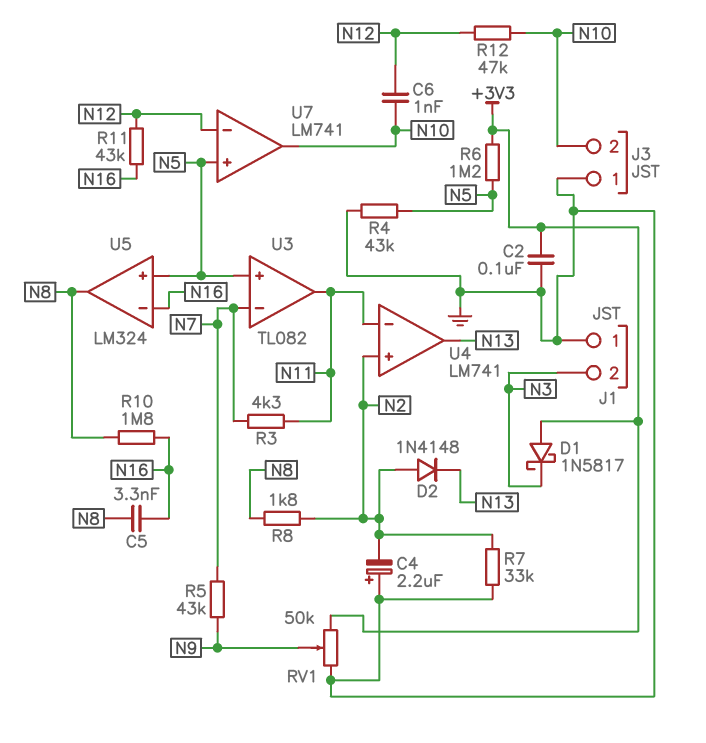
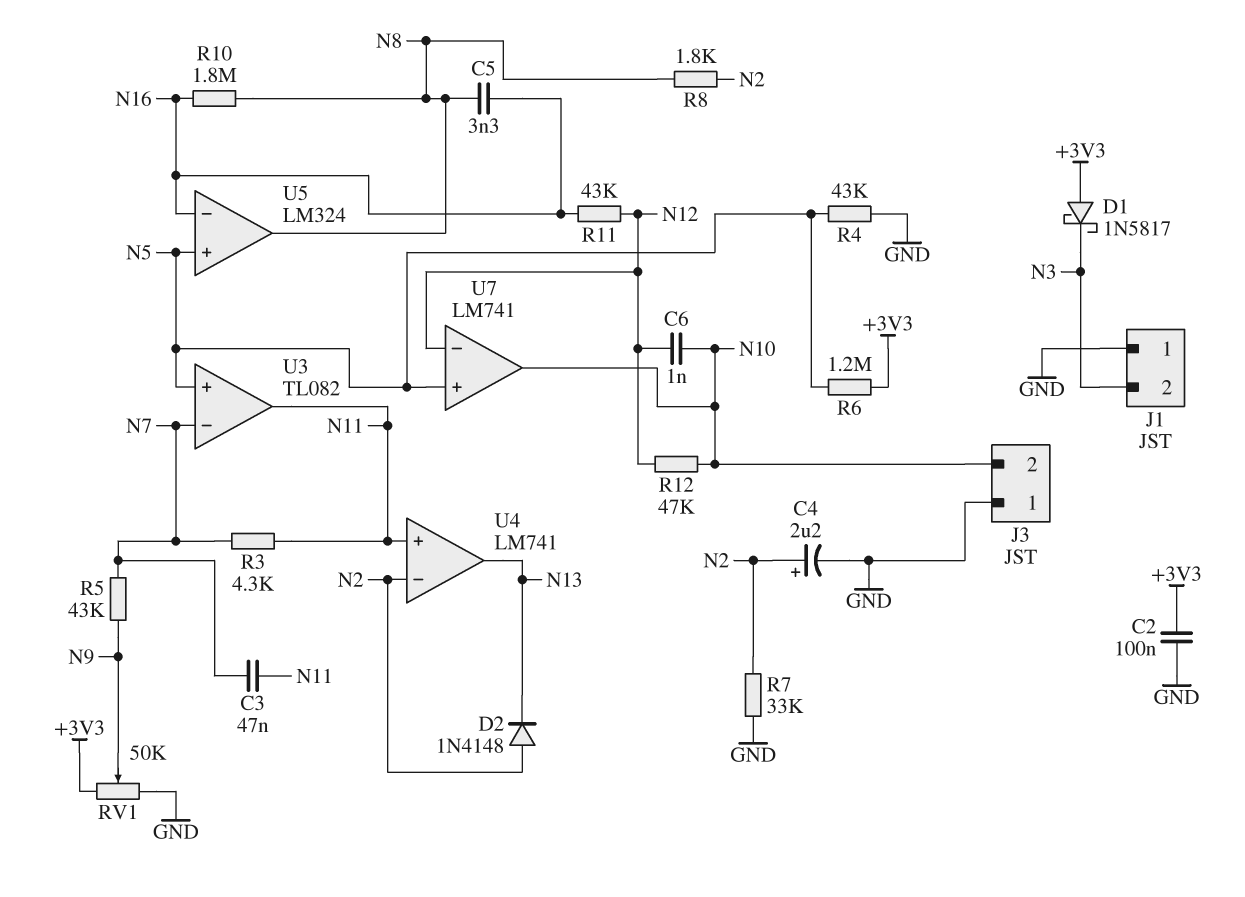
C3: none -> 47nF (N7, N11)
C4: 2.2uF (plus GND, minus N2) -> 2.2uF (plus N2, minus GND)
U4 pin in+: N2 -> N11
U4 pin in-: N11 -> N2

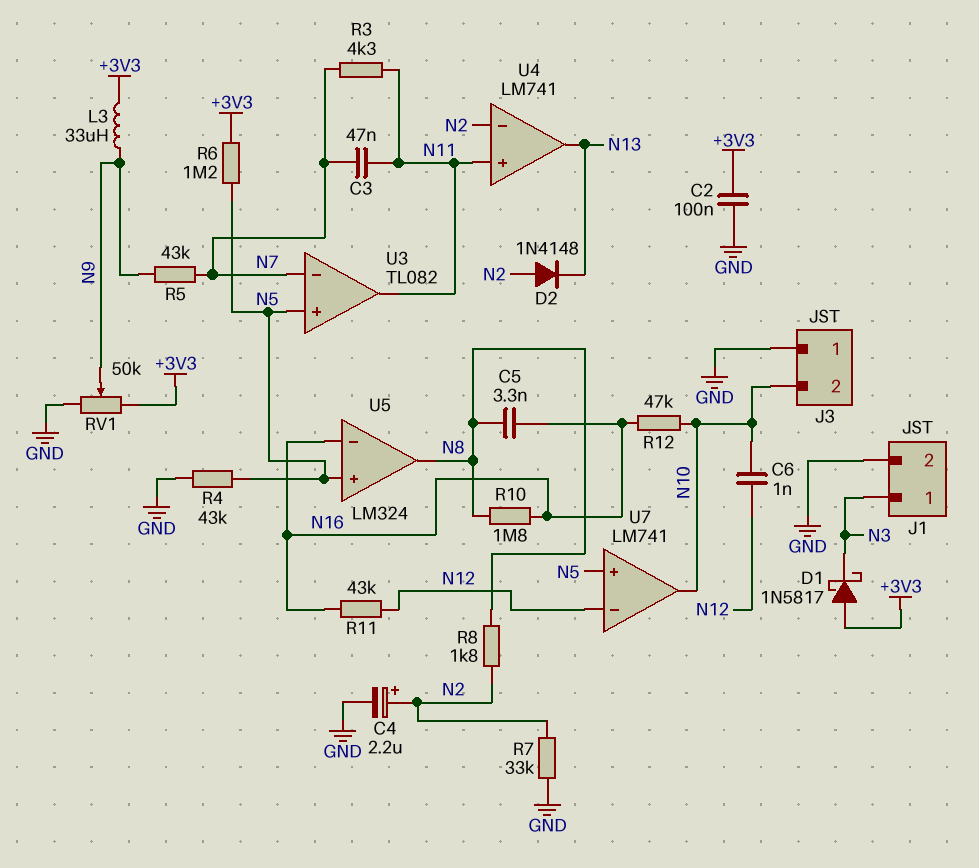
J1 pin 1: GND -> N3
J1 pin 2: N3 -> GND
L3: none -> 33uH (+3V3, N9)
R12: 47k (N10, N12) -> 47k (N10, N16)

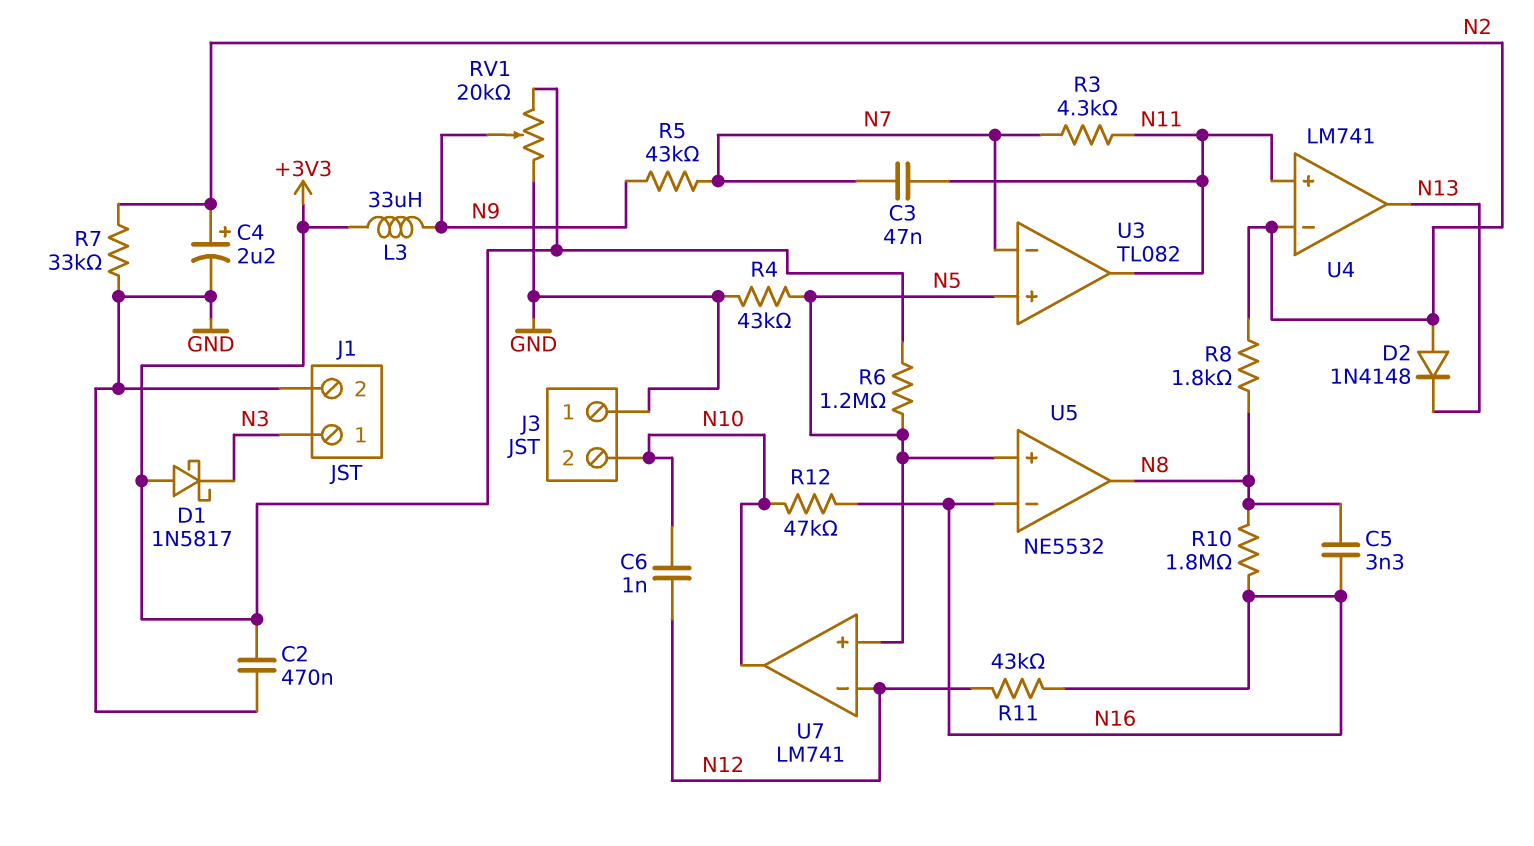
C2: 100nF (+3V3, GND) -> 470nF (+3V3, GND)
RV1: 50k (+3V3, GND, wiper N9) -> 20k (+3V3, GND, wiper N9)
U5: LM324 -> NE5532

